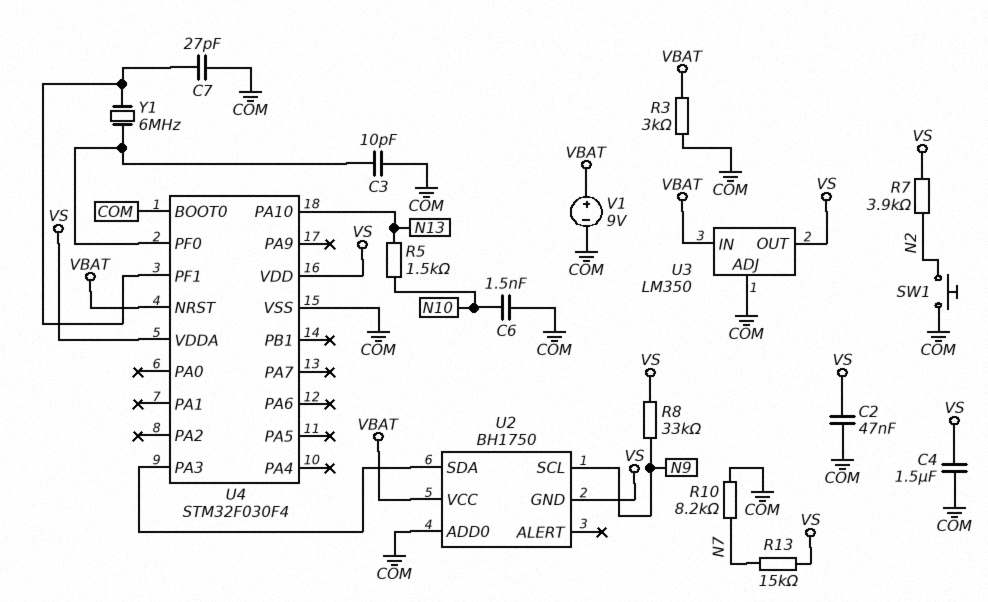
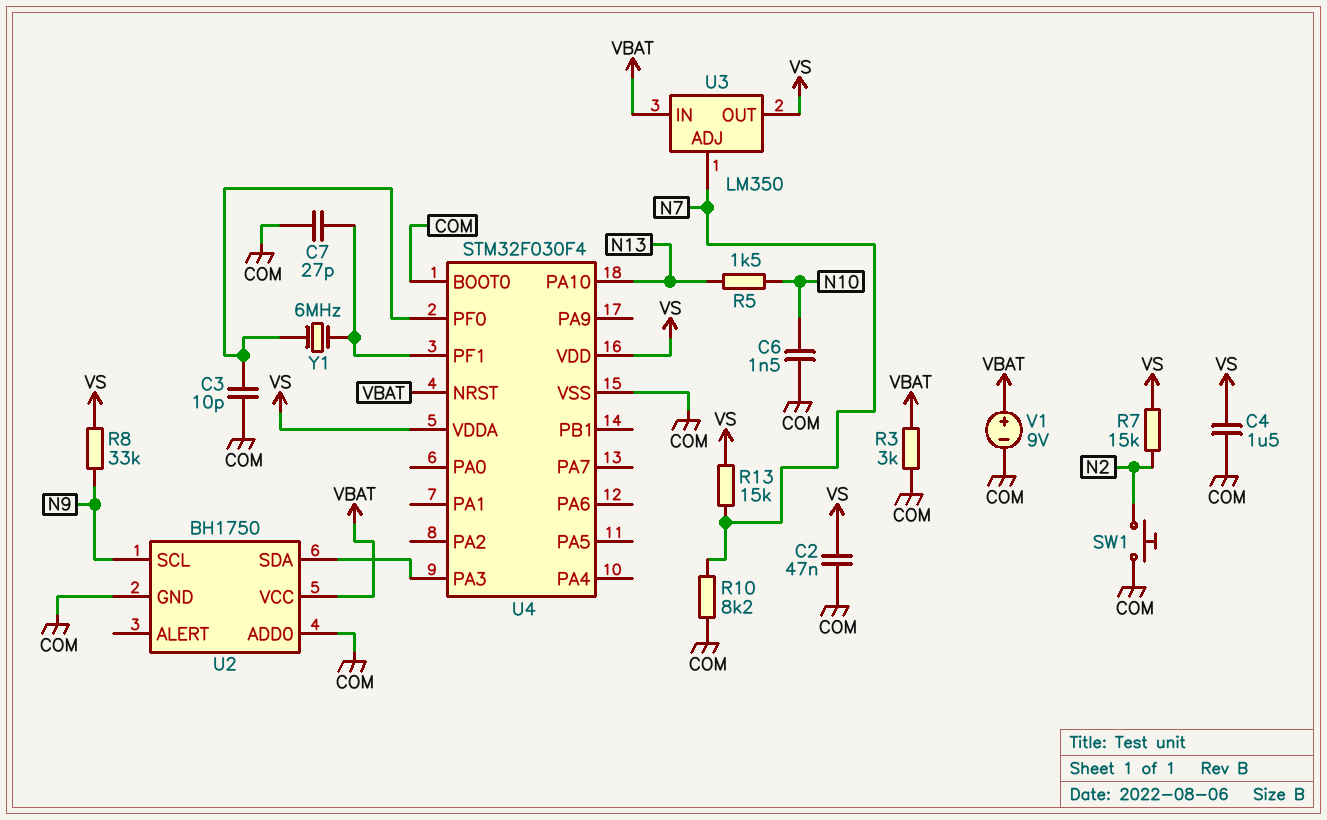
R7: 3.9k (N2, VS) -> 15k (N2, VS)
U2 pin GND: VS -> COM
U3 pin ADJ: COM -> N7

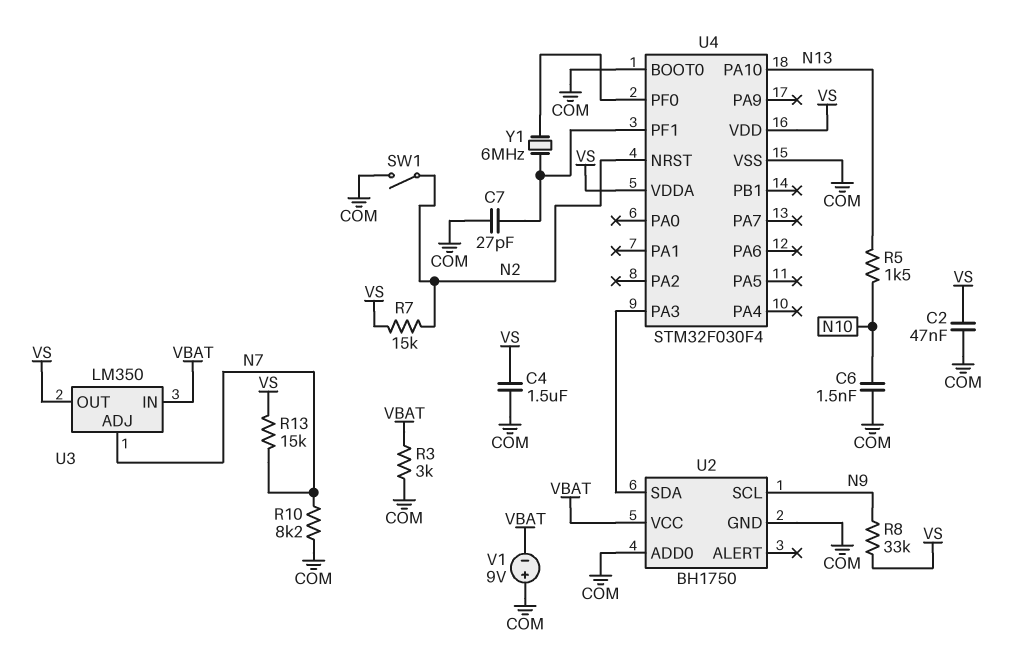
C3: 10pF (COM, U4/PF0) -> none
SW1: button (COM, N2) -> switch (COM, N2)
U4 pin NRST: VBAT -> N2
V1: 9V (plus VBAT, minus COM) -> 9V (plus COM, minus VBAT)

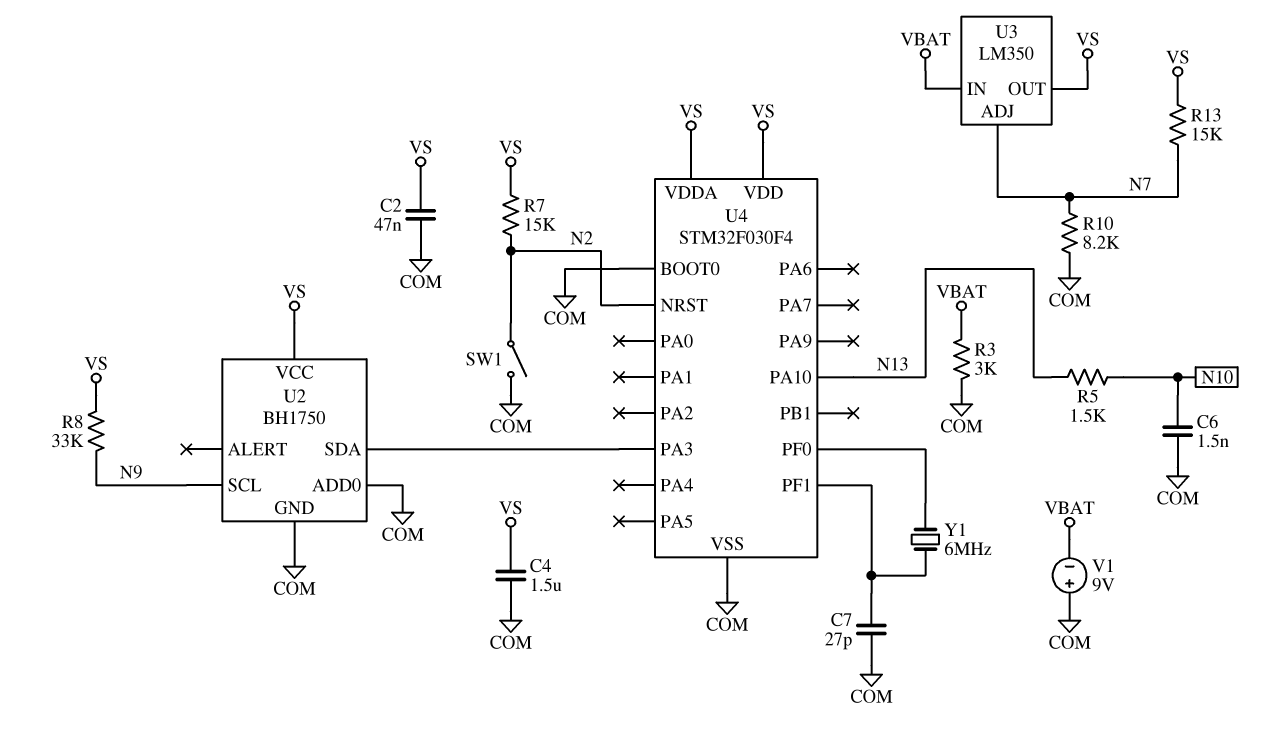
U2 pin VCC: VBAT -> VS

